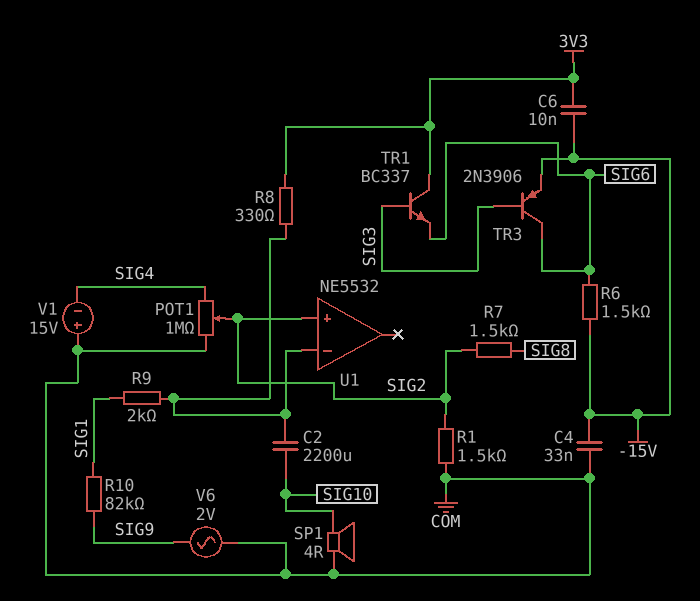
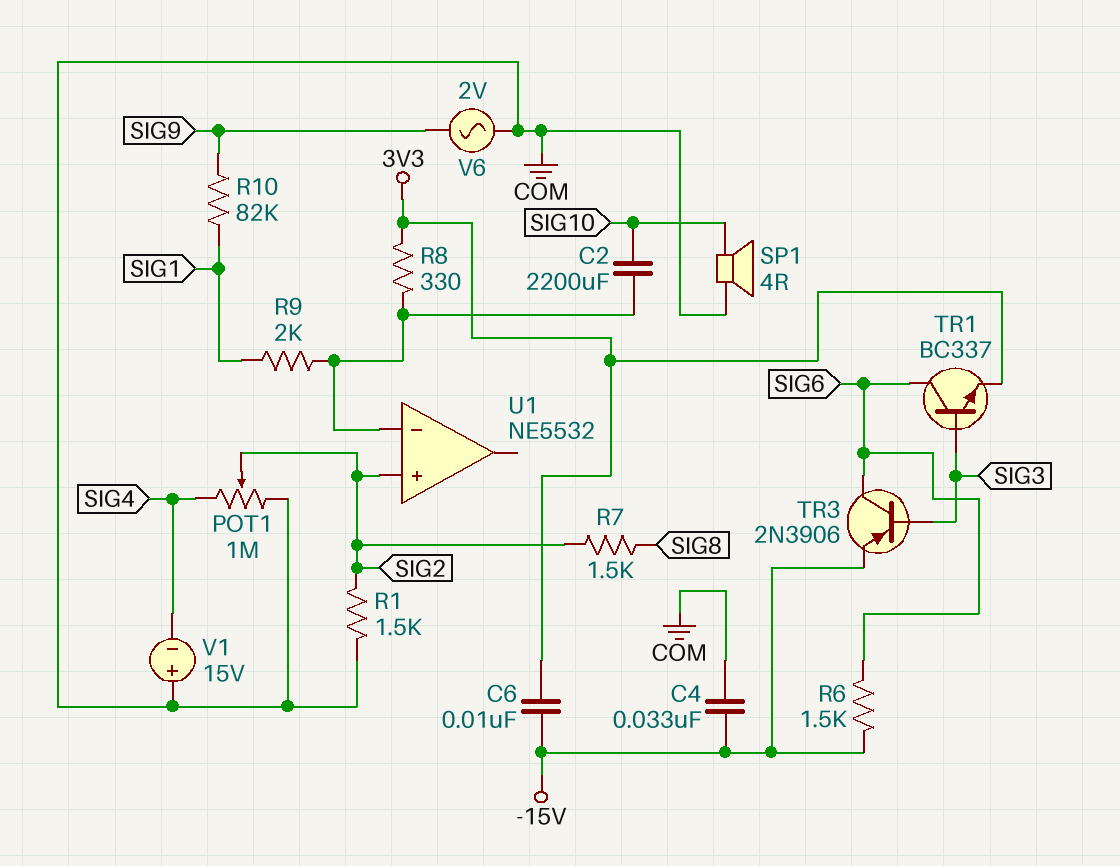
TR1: NPN BC337 (B SIG3, C 3V3, E SIG6) -> NPN BC337 (B SIG3, C SIG6, E 3V3)

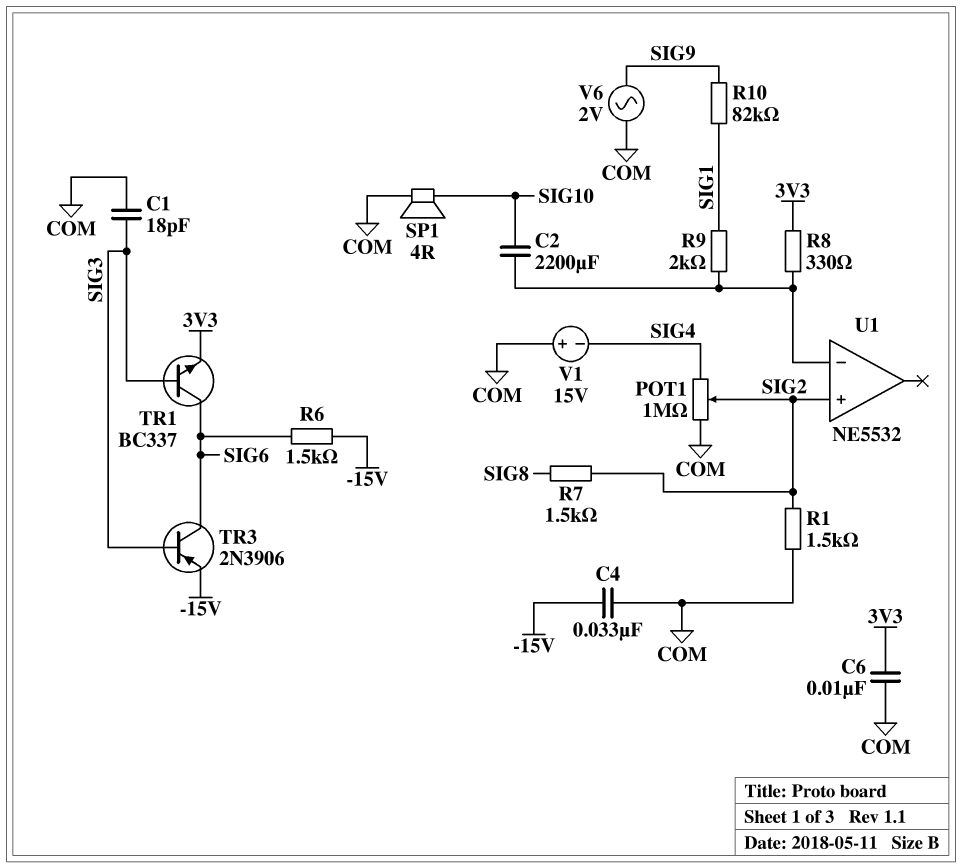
C1: none -> 18pF (COM, SIG3)
C6: 10nF (-15V, 3V3) -> 10nF (3V3, COM)

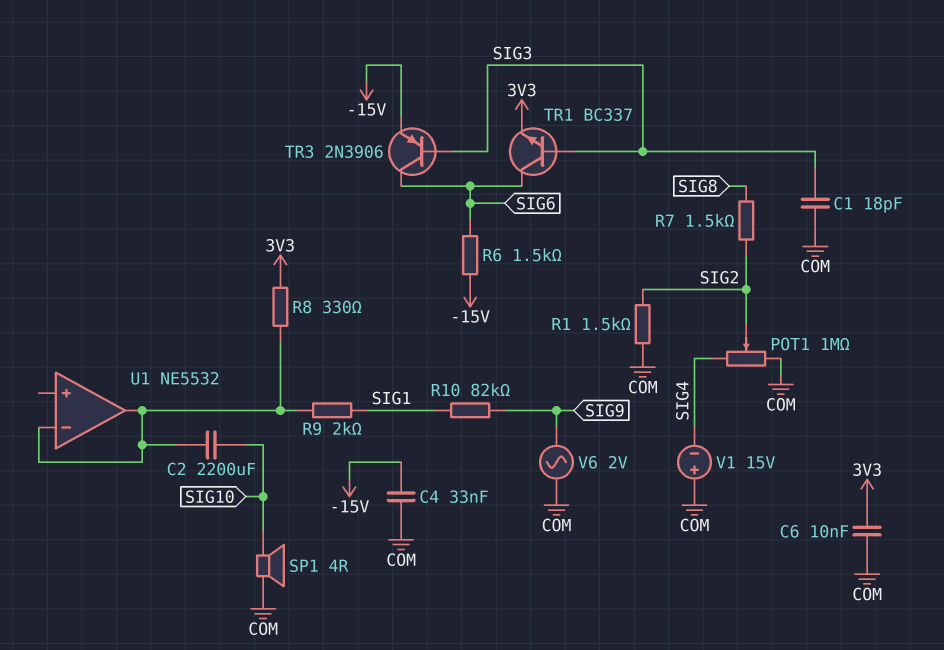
U1 pin in+: SIG2 -> none
U1 pin out: none -> U1/in-

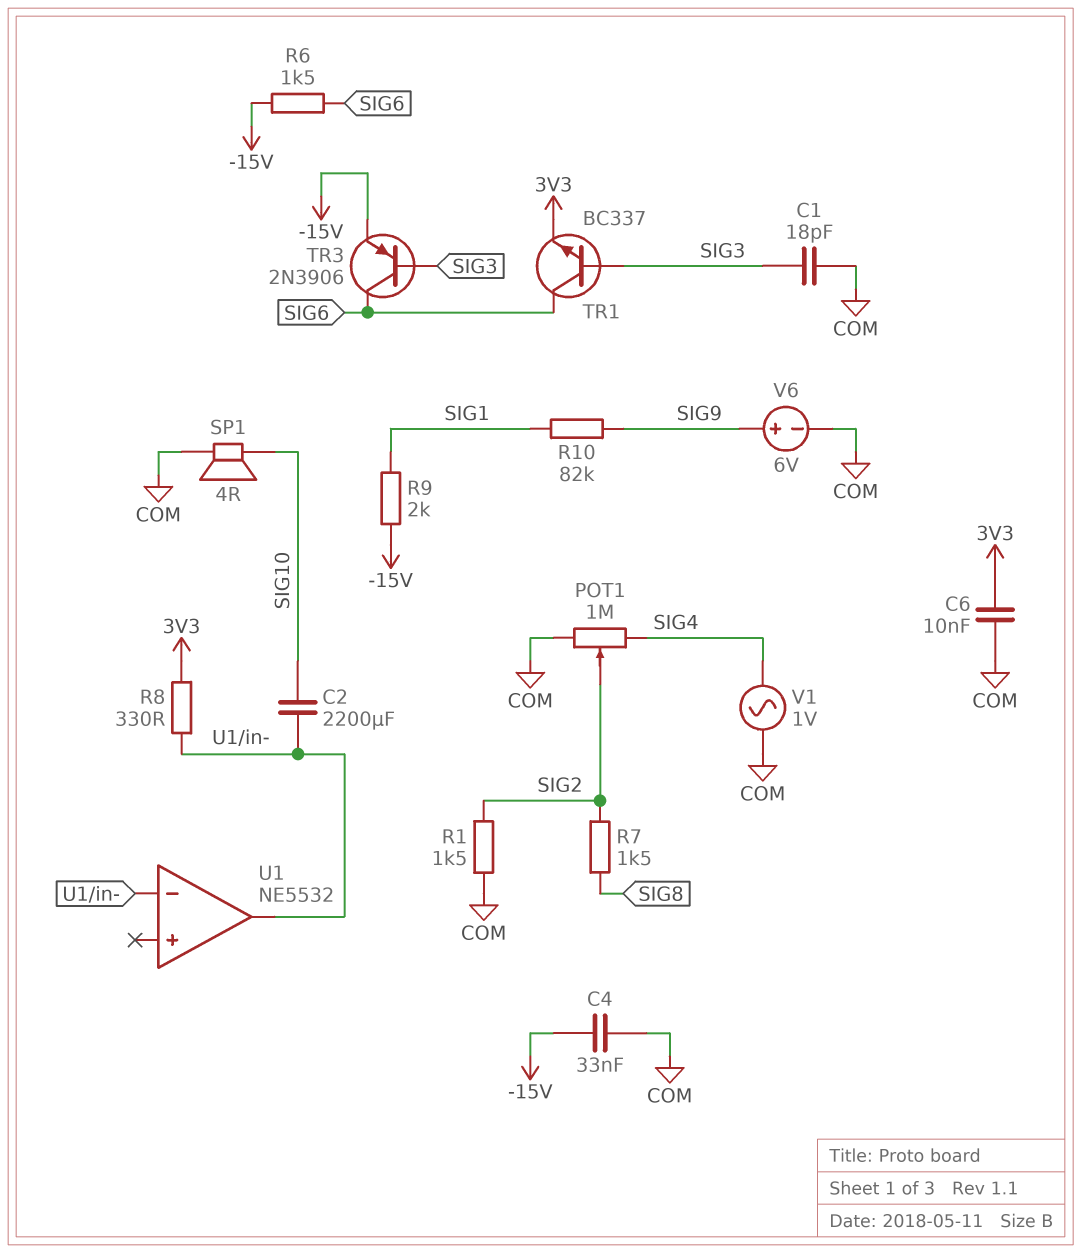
R9: 2k (SIG1, U1/in-) -> 2k (-15V, SIG1)
V1: 15V (plus COM, minus SIG4) -> AC 1V (COM, SIG4)
V6: AC 2V (COM, SIG9) -> 6V (plus SIG9, minus COM)

